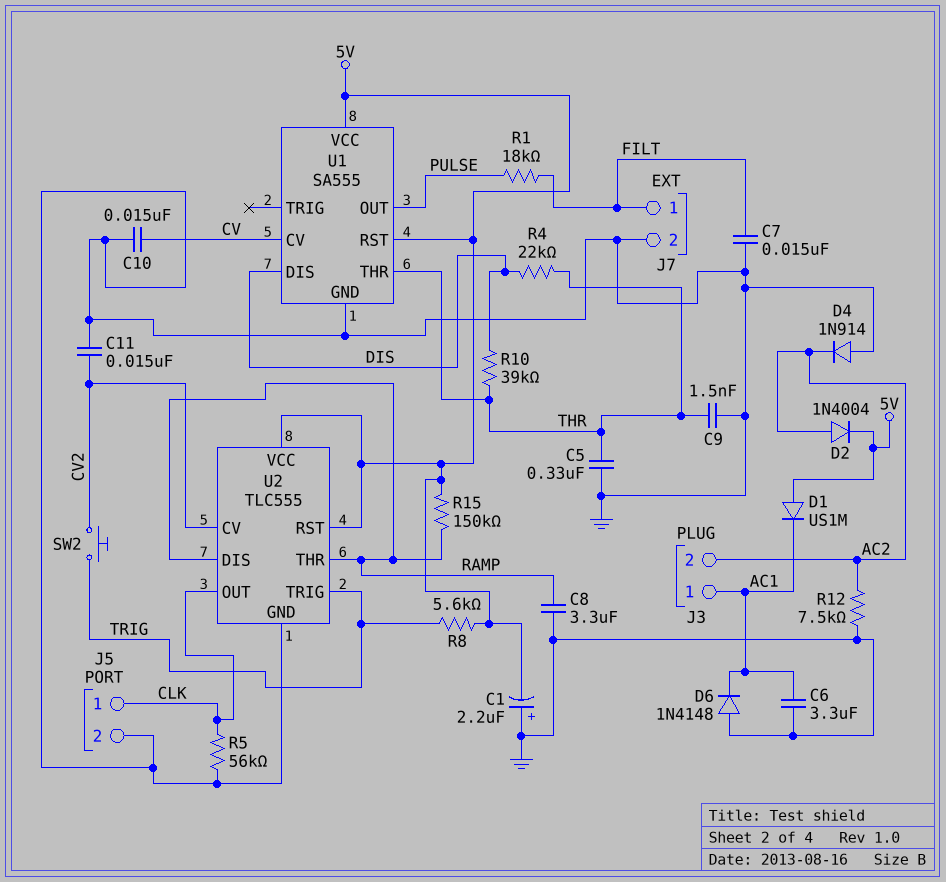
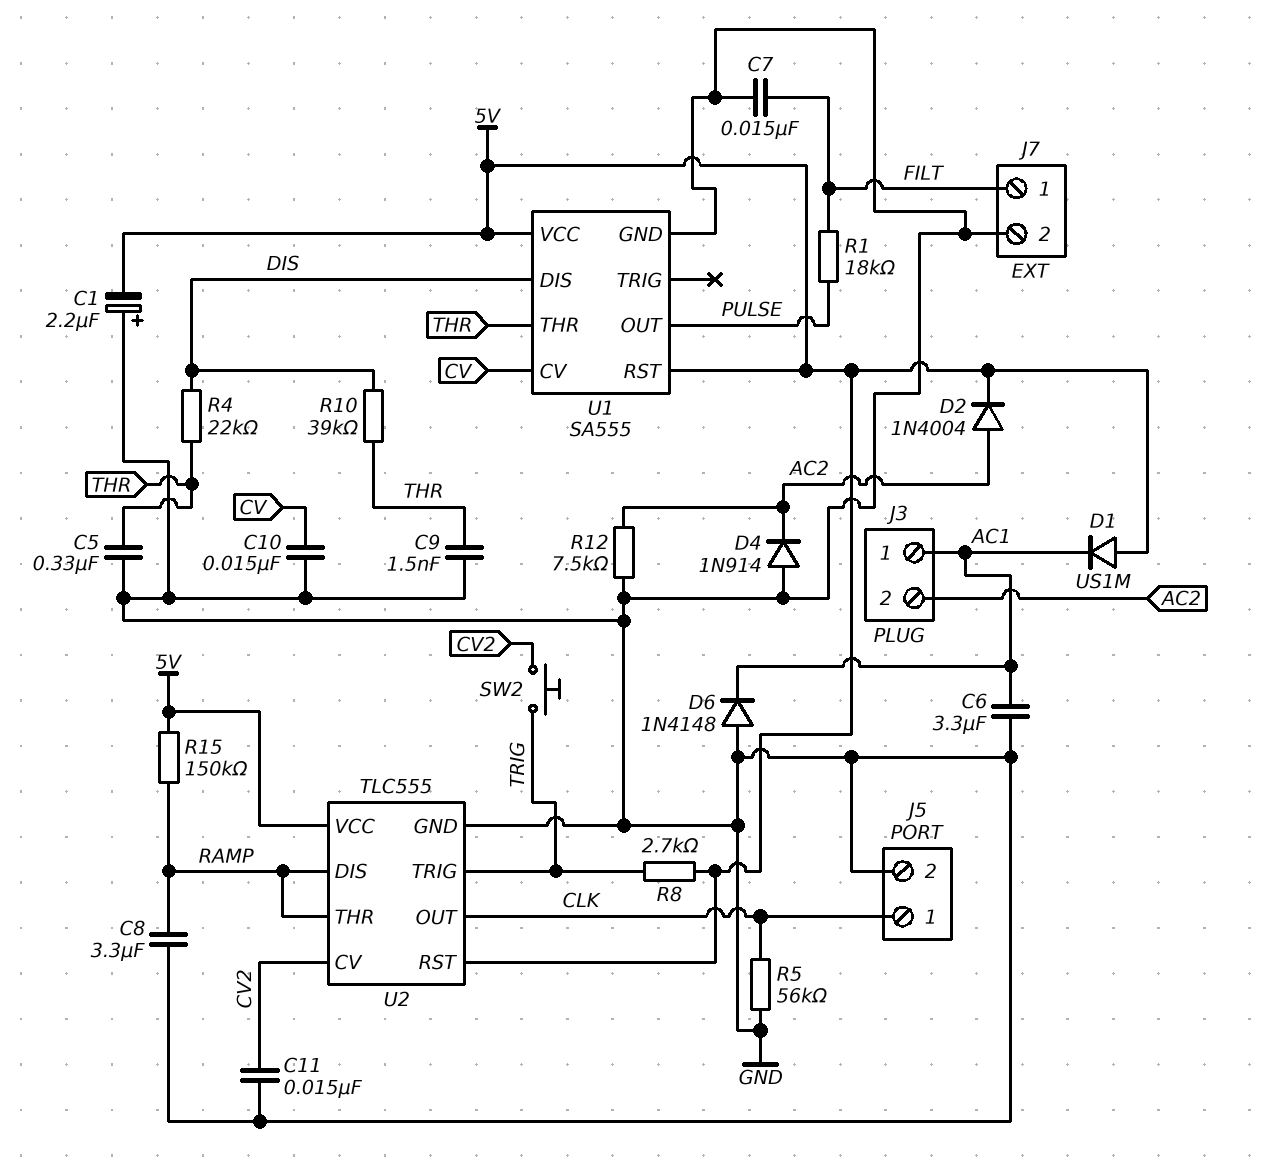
R8: 5.6k (5V, TRIG) -> 2.7k (5V, TRIG)

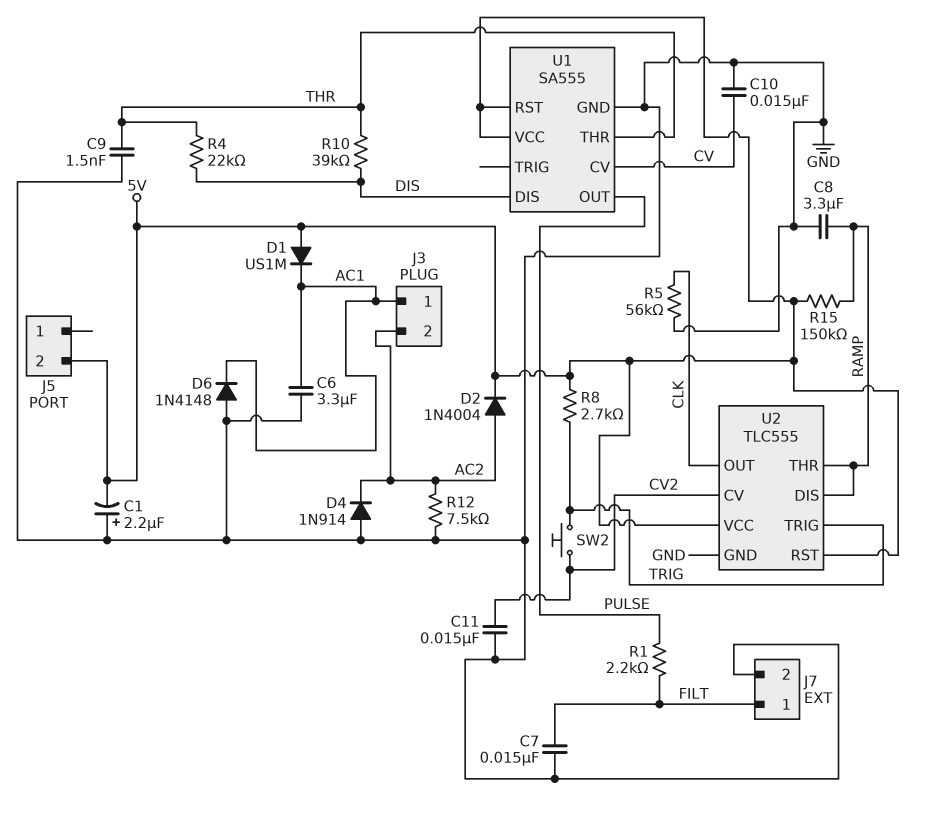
C5: 330nF (GND, THR) -> none
J5 pin 1: CLK -> none
J5 pin 2: GND -> 5V
R1: 18k (FILT, PULSE) -> 2.2k (FILT, PULSE)

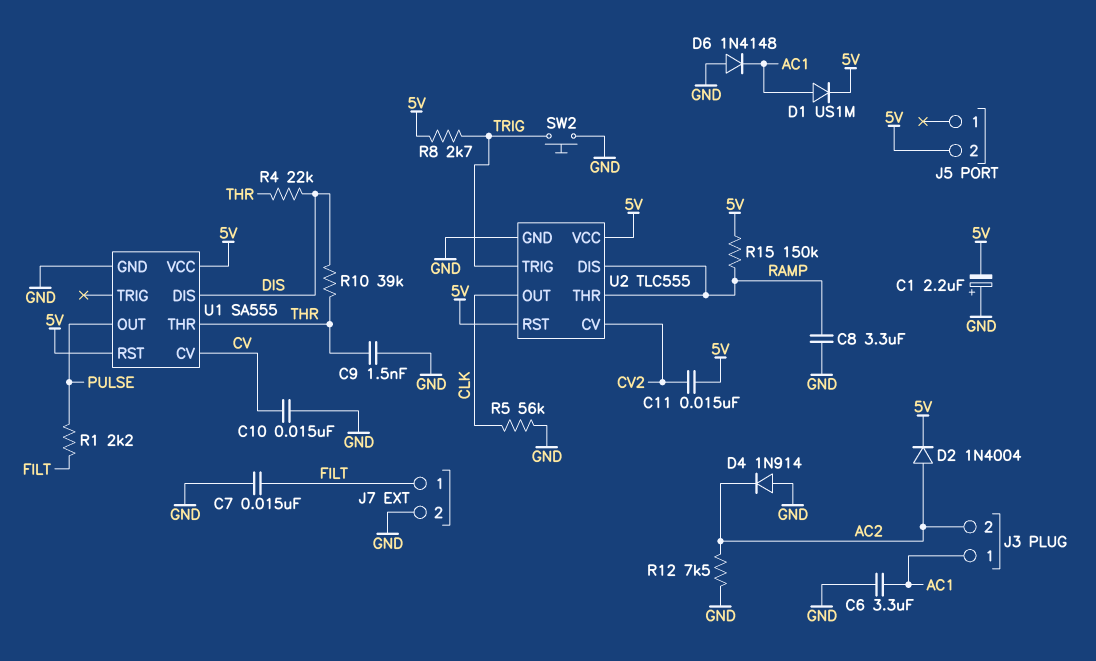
C11: 15nF (CV2, GND) -> 15nF (5V, CV2)
D1: diode US1M (A 5V, K AC1) -> diode US1M (A AC1, K 5V)
SW2: button (CV2, TRIG) -> button (GND, TRIG)

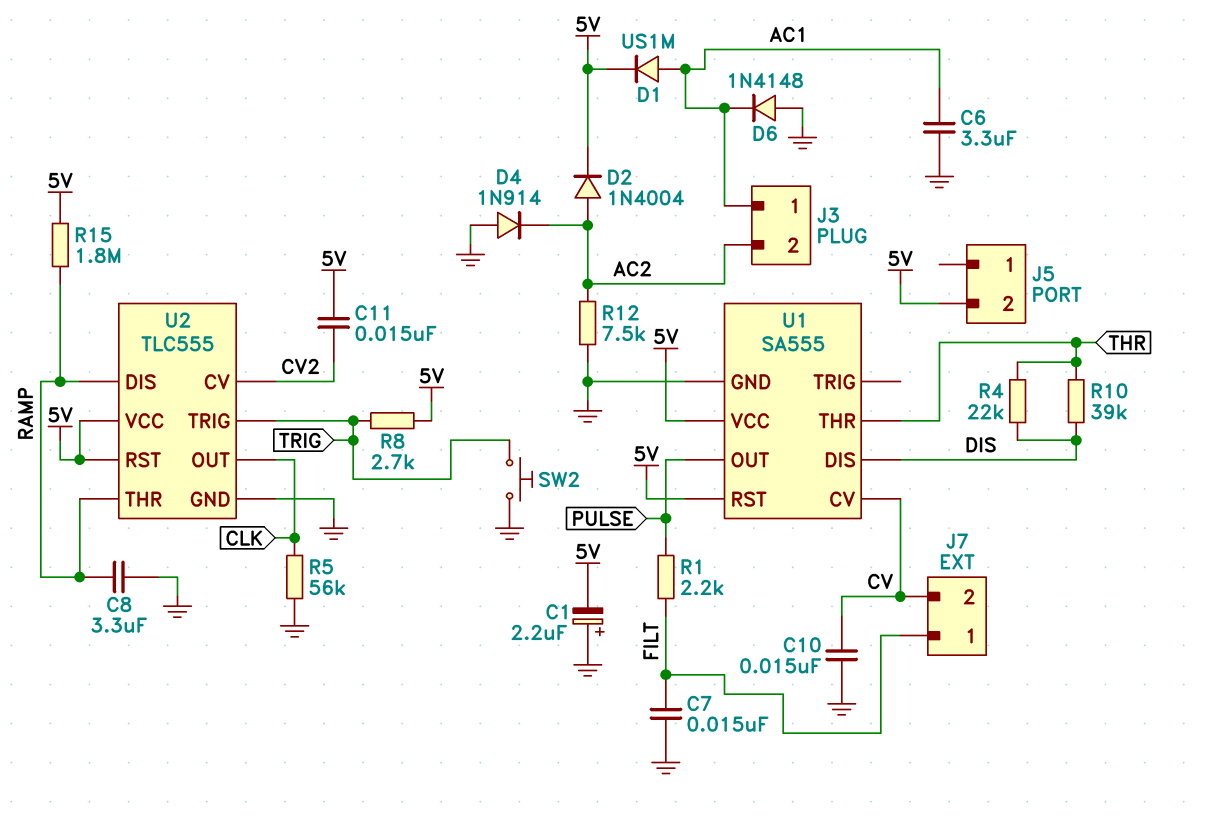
C9: 1.5nF (GND, THR) -> none
J7 pin 2: GND -> CV
R15: 150k (5V, RAMP) -> 1.8M (5V, RAMP)

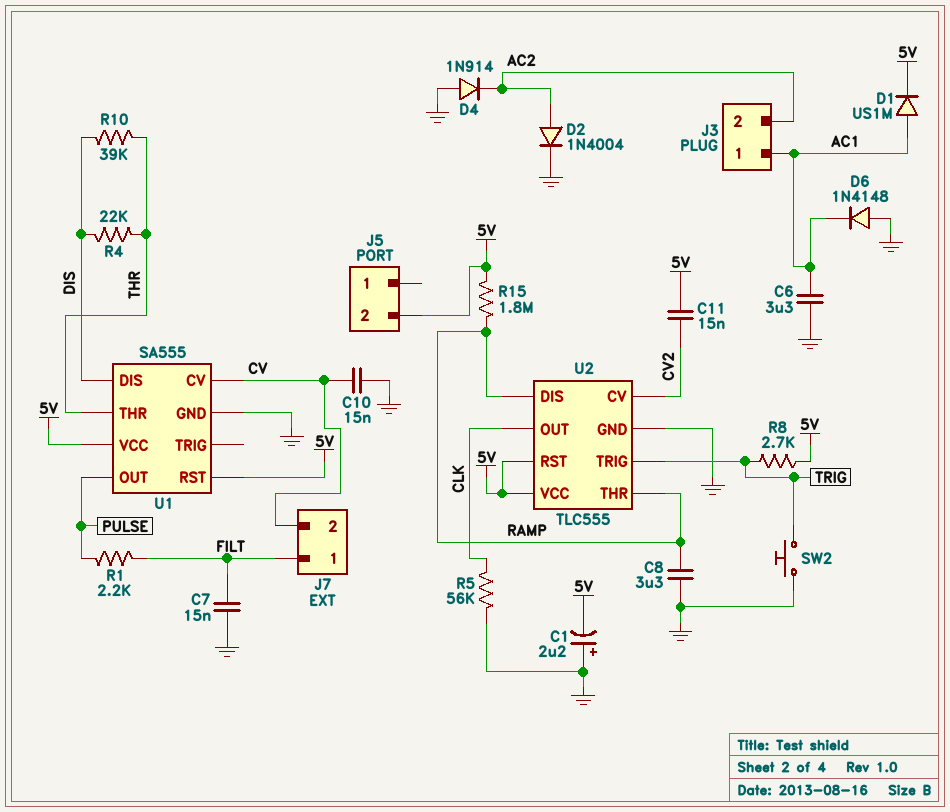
D2: diode 1N4004 (A AC2, K 5V) -> diode 1N4004 (A AC2, K GND)
R12: 7.5k (AC2, GND) -> none

